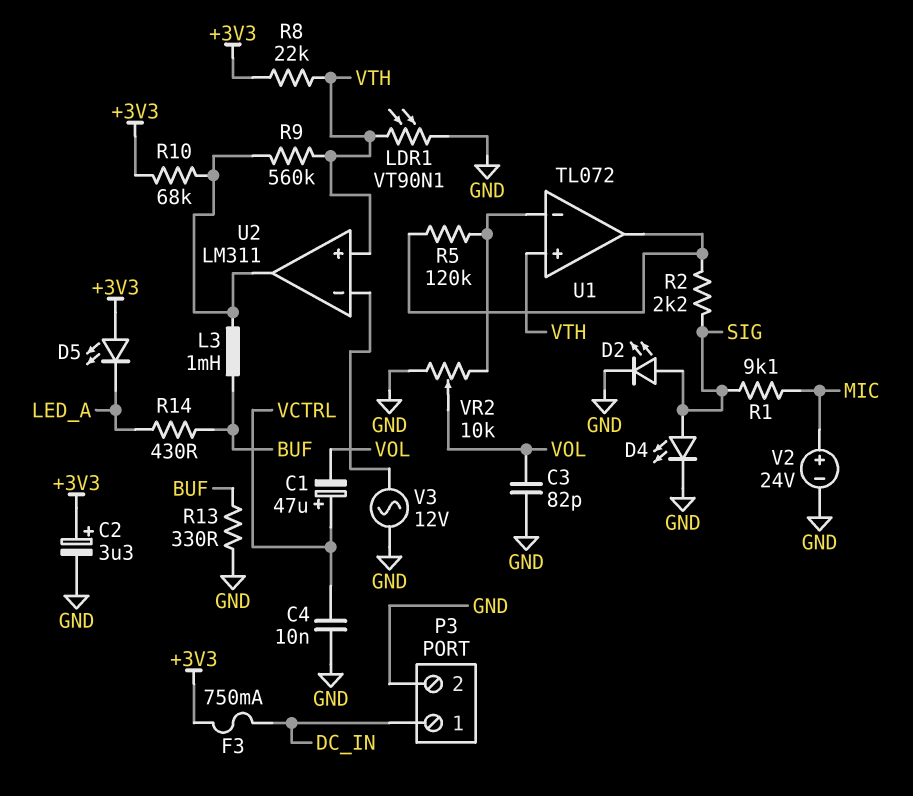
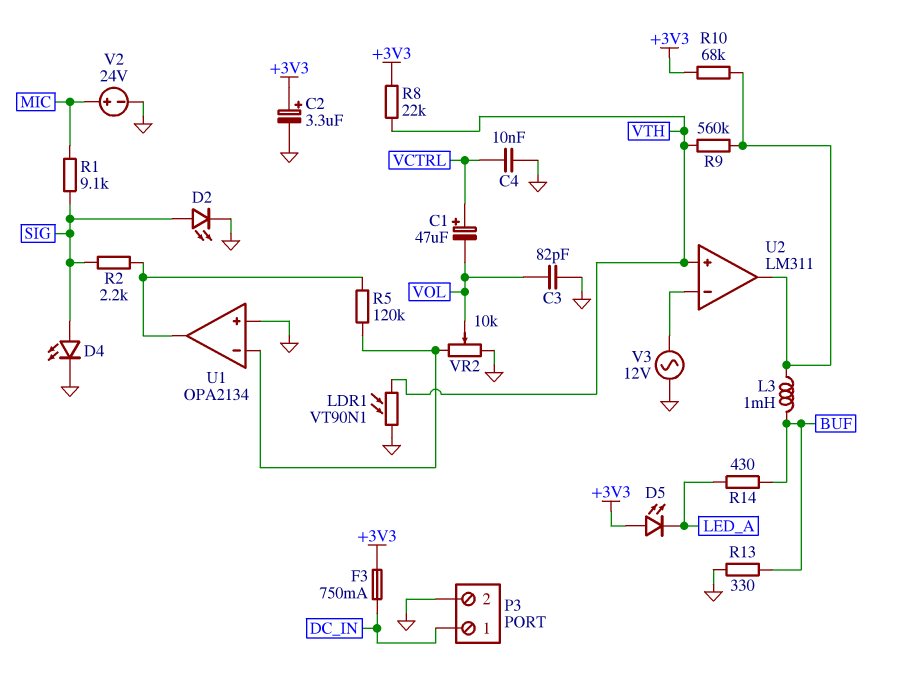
U1: TL072 -> OPA2134
U1 pin in+: VTH -> GND

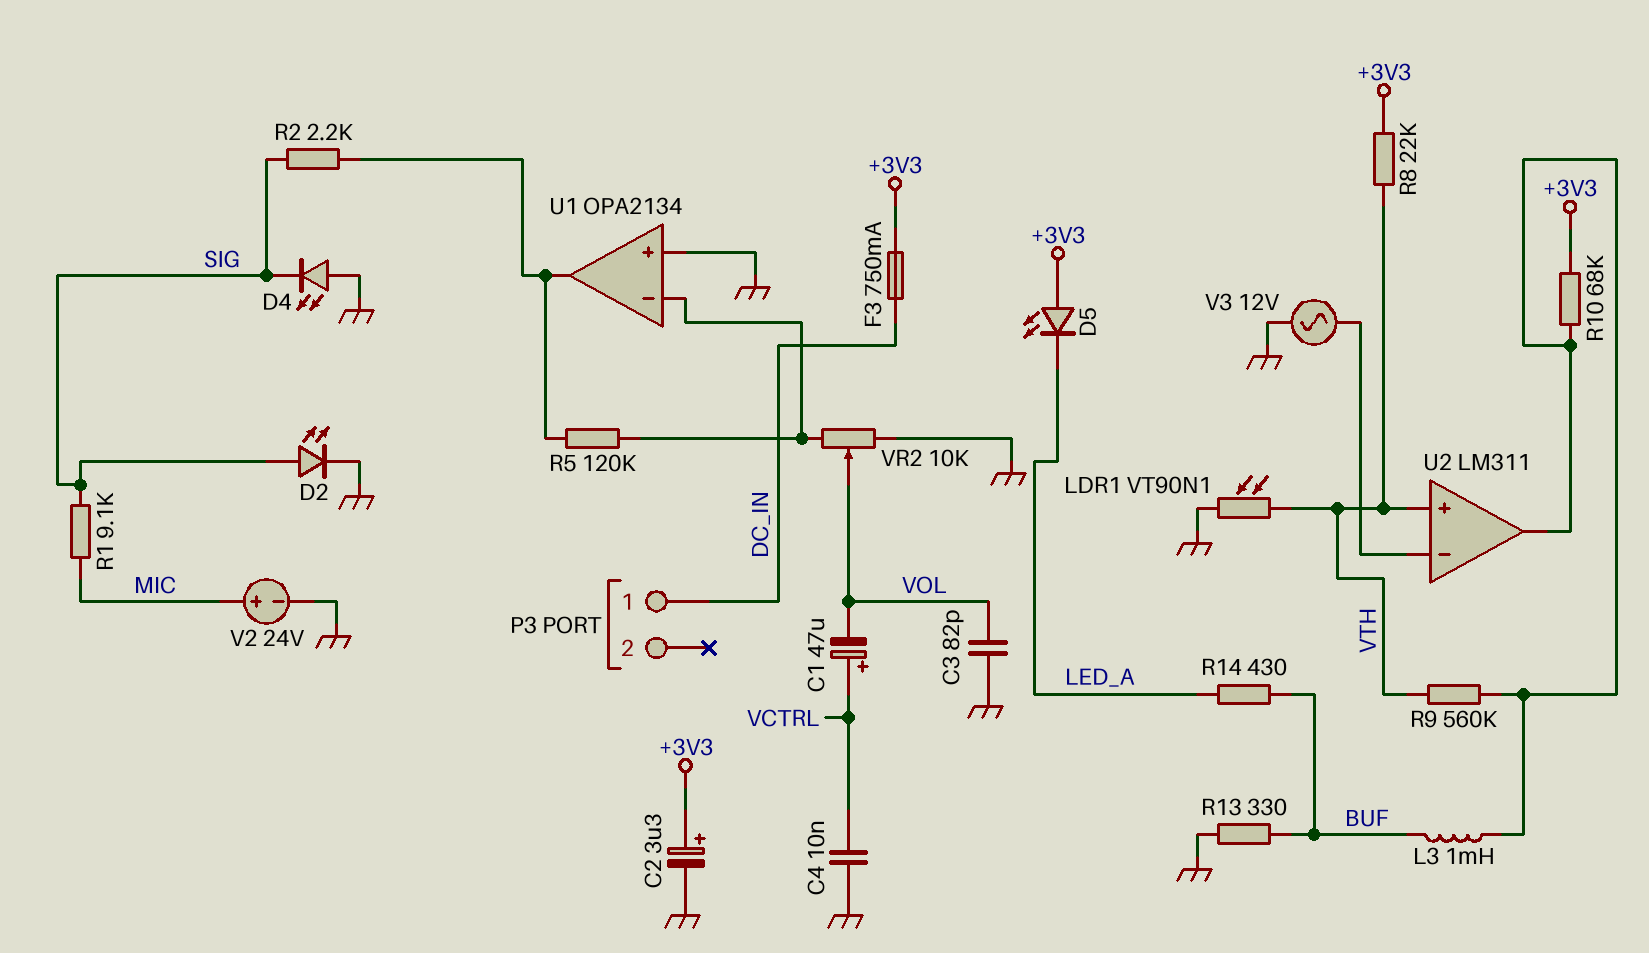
D4: LED (A SIG, K GND) -> LED (A GND, K SIG)
P3 pin 2: GND -> none

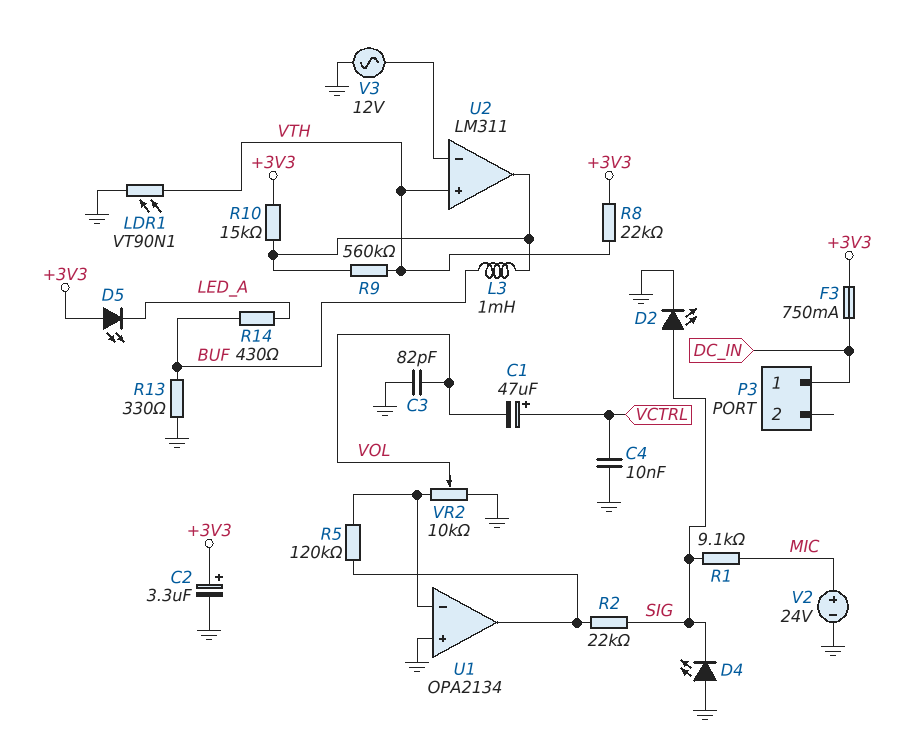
R2: 2.2k (SIG, U1/out) -> 22k (SIG, U1/out)
R10: 68k (+3V3, U2/out) -> 15k (+3V3, U2/out)

